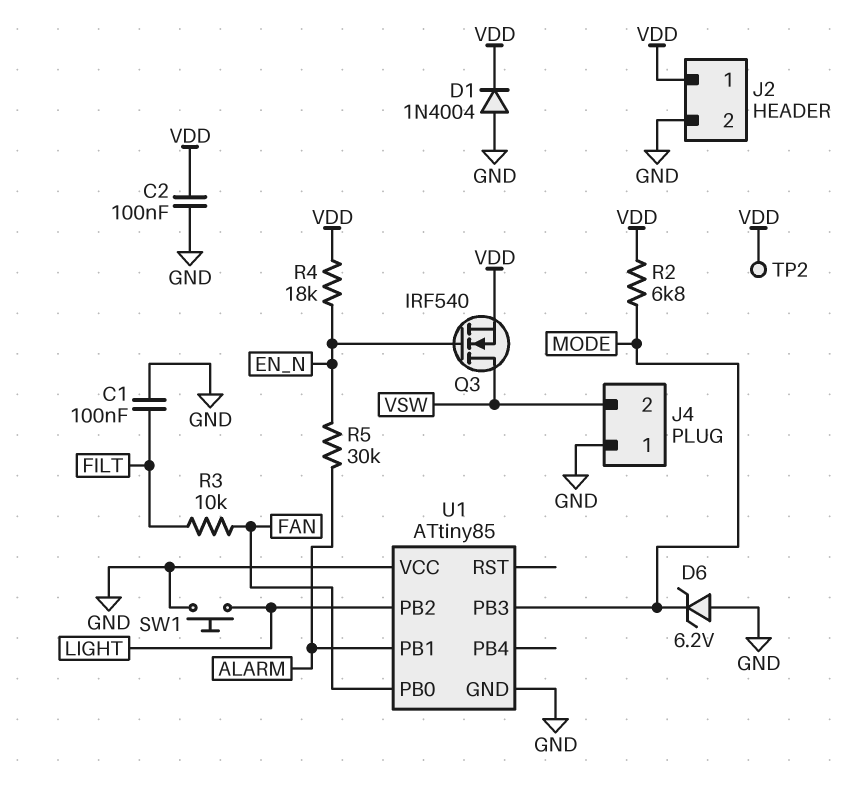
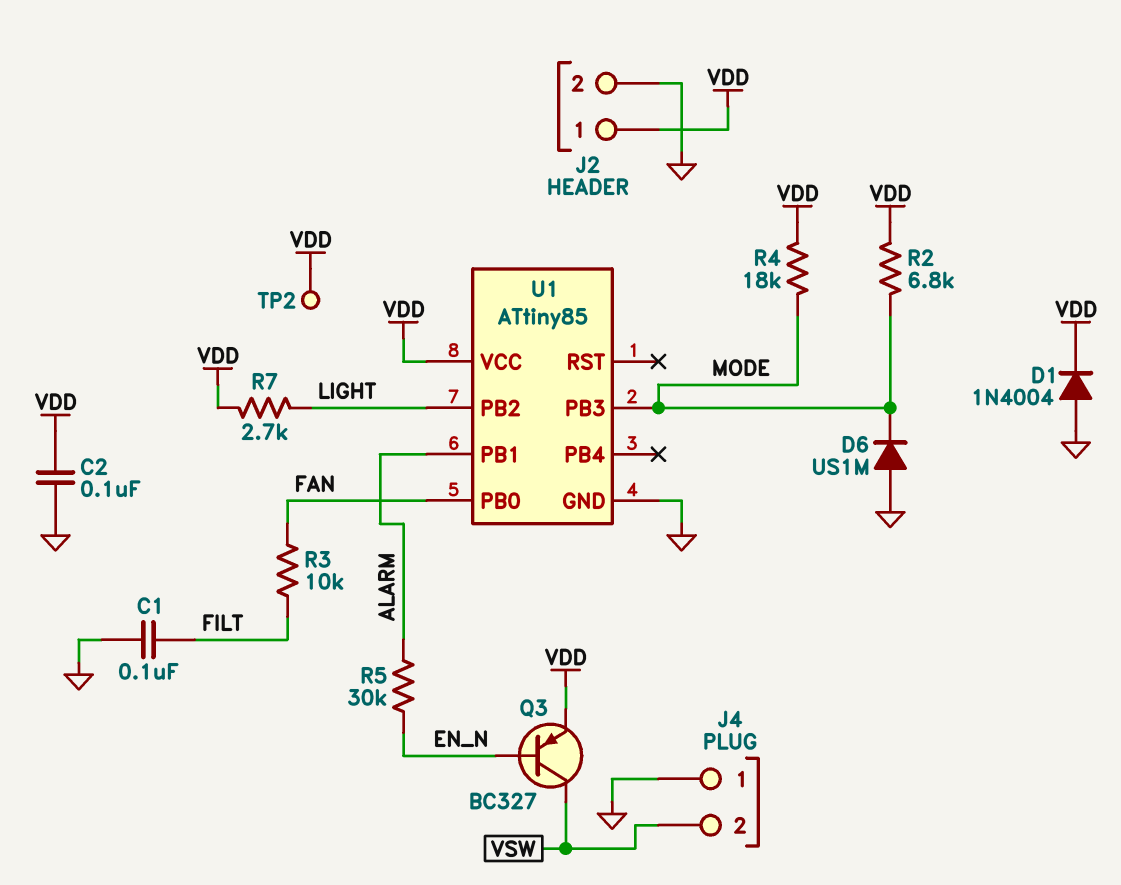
D6: zener 6.2V (A GND, K MODE) -> diode US1M (A GND, K MODE)
Q3: NMOS IRF540 (G EN_N, D VSW, S VDD) -> PNP BC327 (B EN_N, C VSW, E VDD)
R4: 18k (EN_N, VDD) -> 18k (MODE, VDD)
R7: none -> 2.7k (LIGHT, VDD)
SW1: button (GND, LIGHT) -> none
U1 pin VCC: GND -> VDD

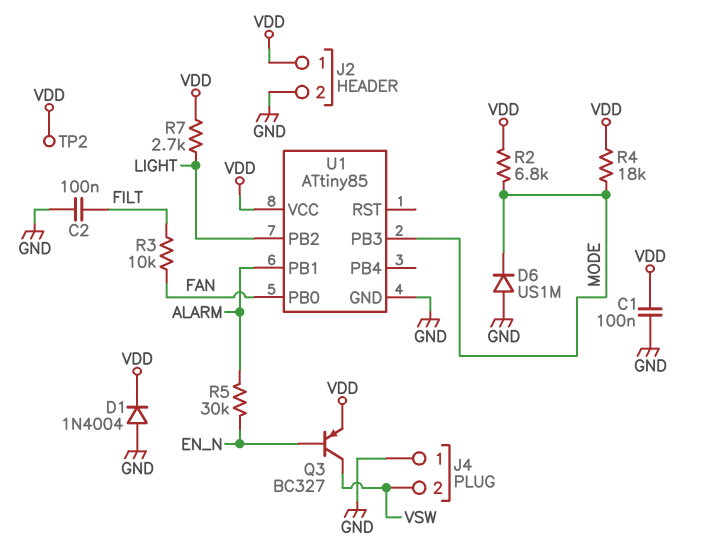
C1: 100nF (FILT, GND) -> 100nF (GND, VDD)
C2: 100nF (GND, VDD) -> 100nF (FILT, GND)

